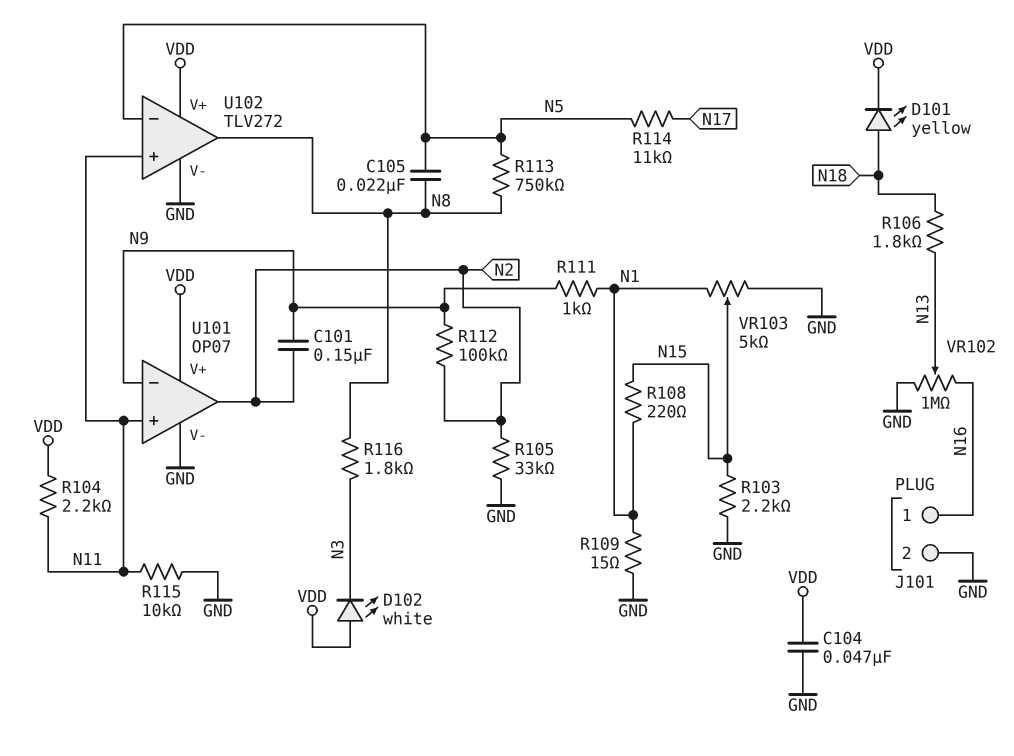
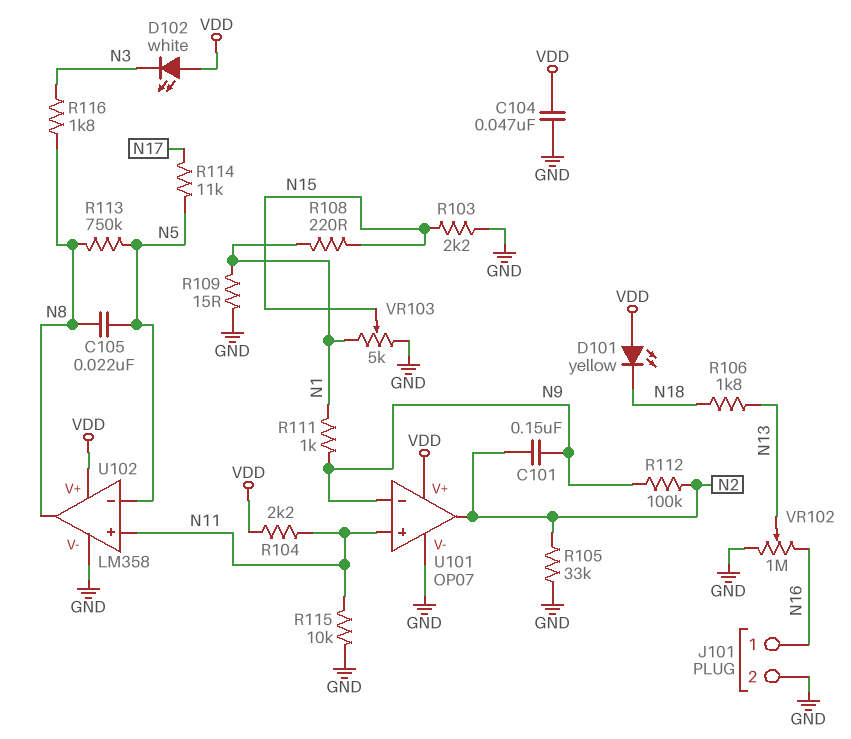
D101: LED yellow (A N18, K VDD) -> LED yellow (A VDD, K N18)
U102: TLV272 -> LM358

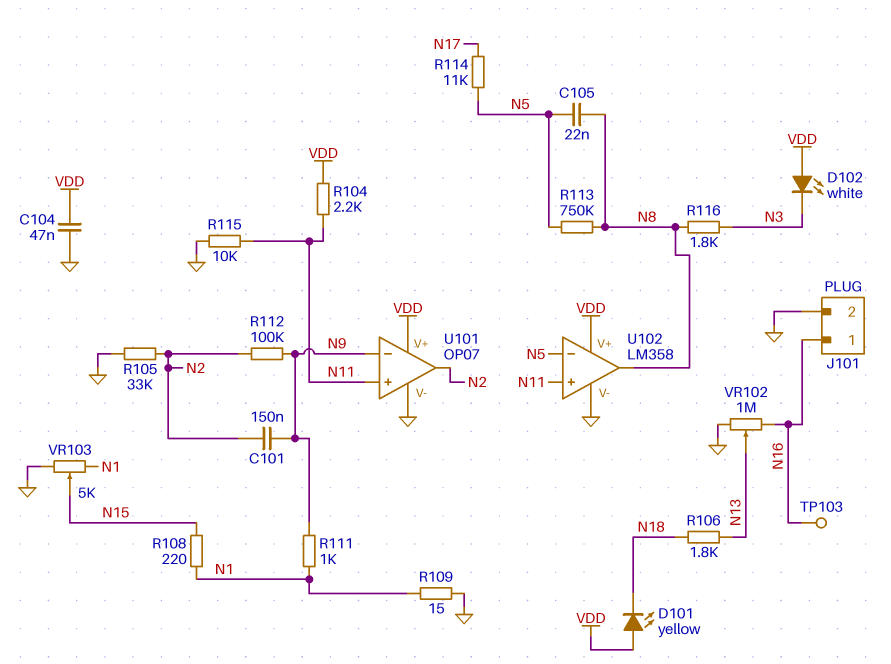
R103: 2.2k (GND, N15) -> none
TP103: none -> test point (N16)

